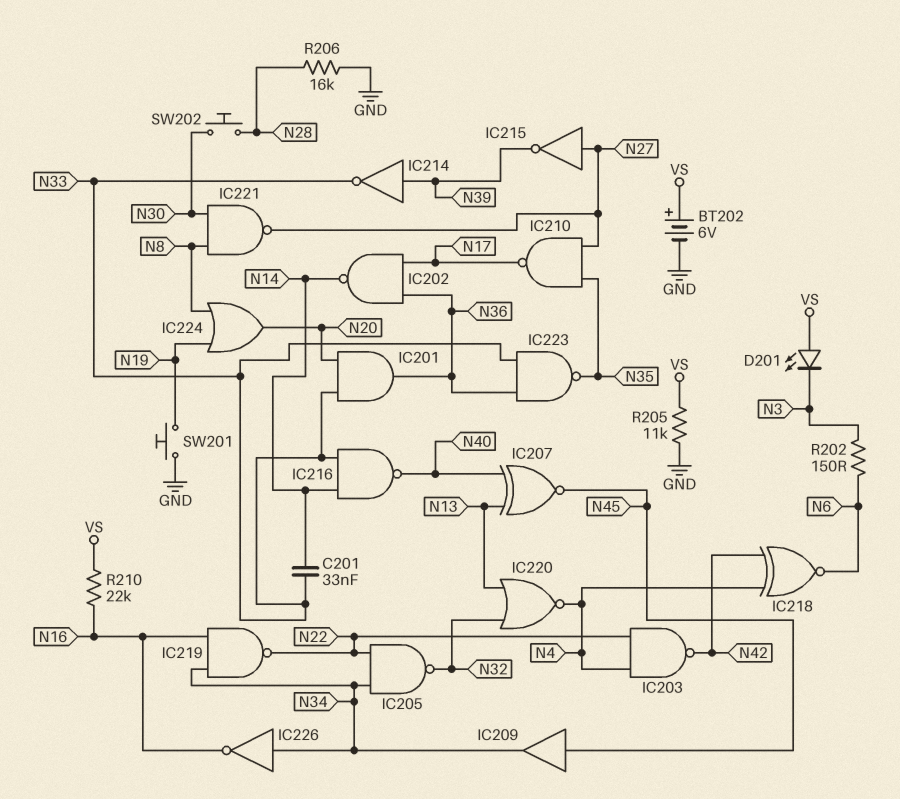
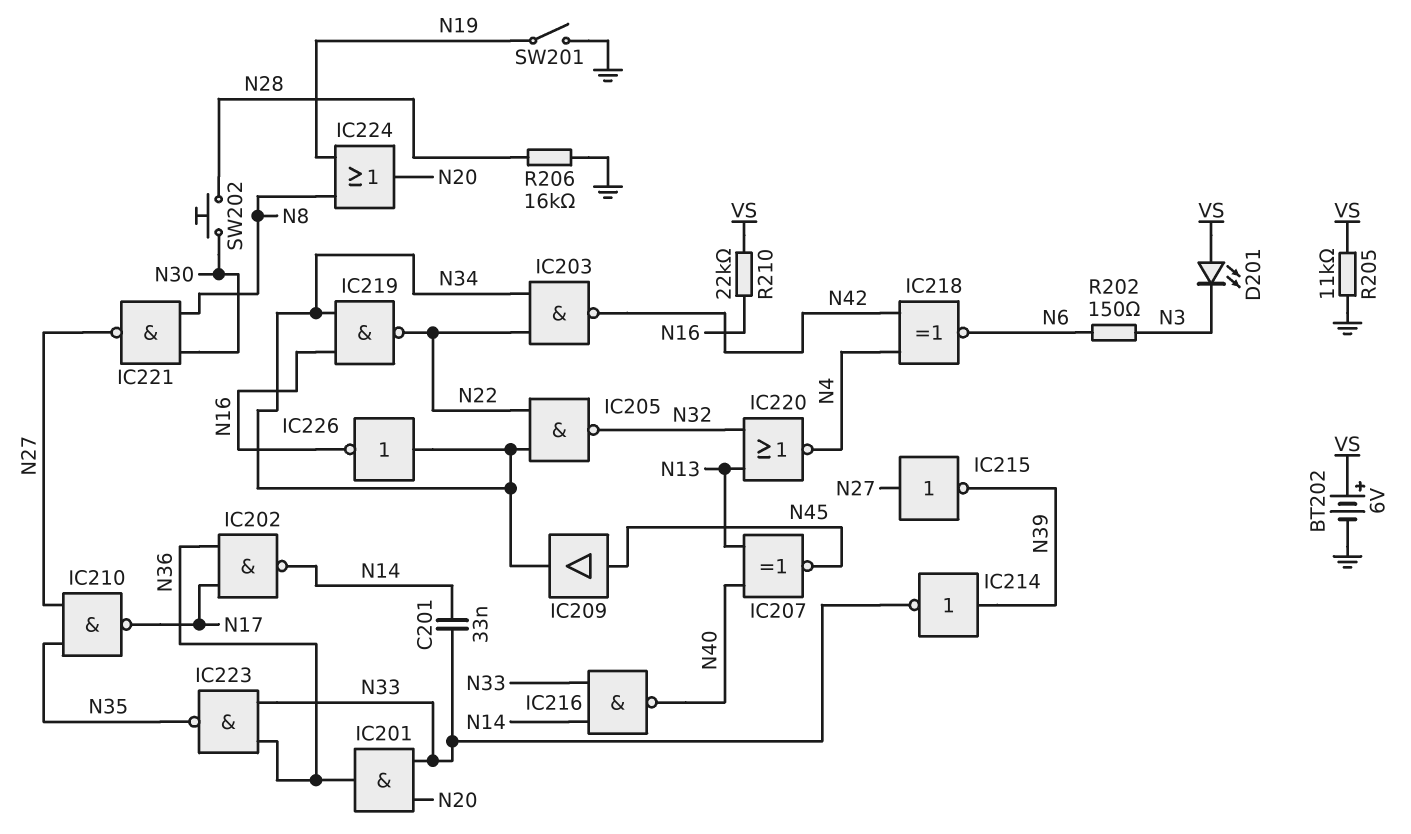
IC203: NAND (in N4, in N22, out N42) -> NAND (in N22, in N34, out N42)
SW201: button (GND, N19) -> switch (GND, N19)

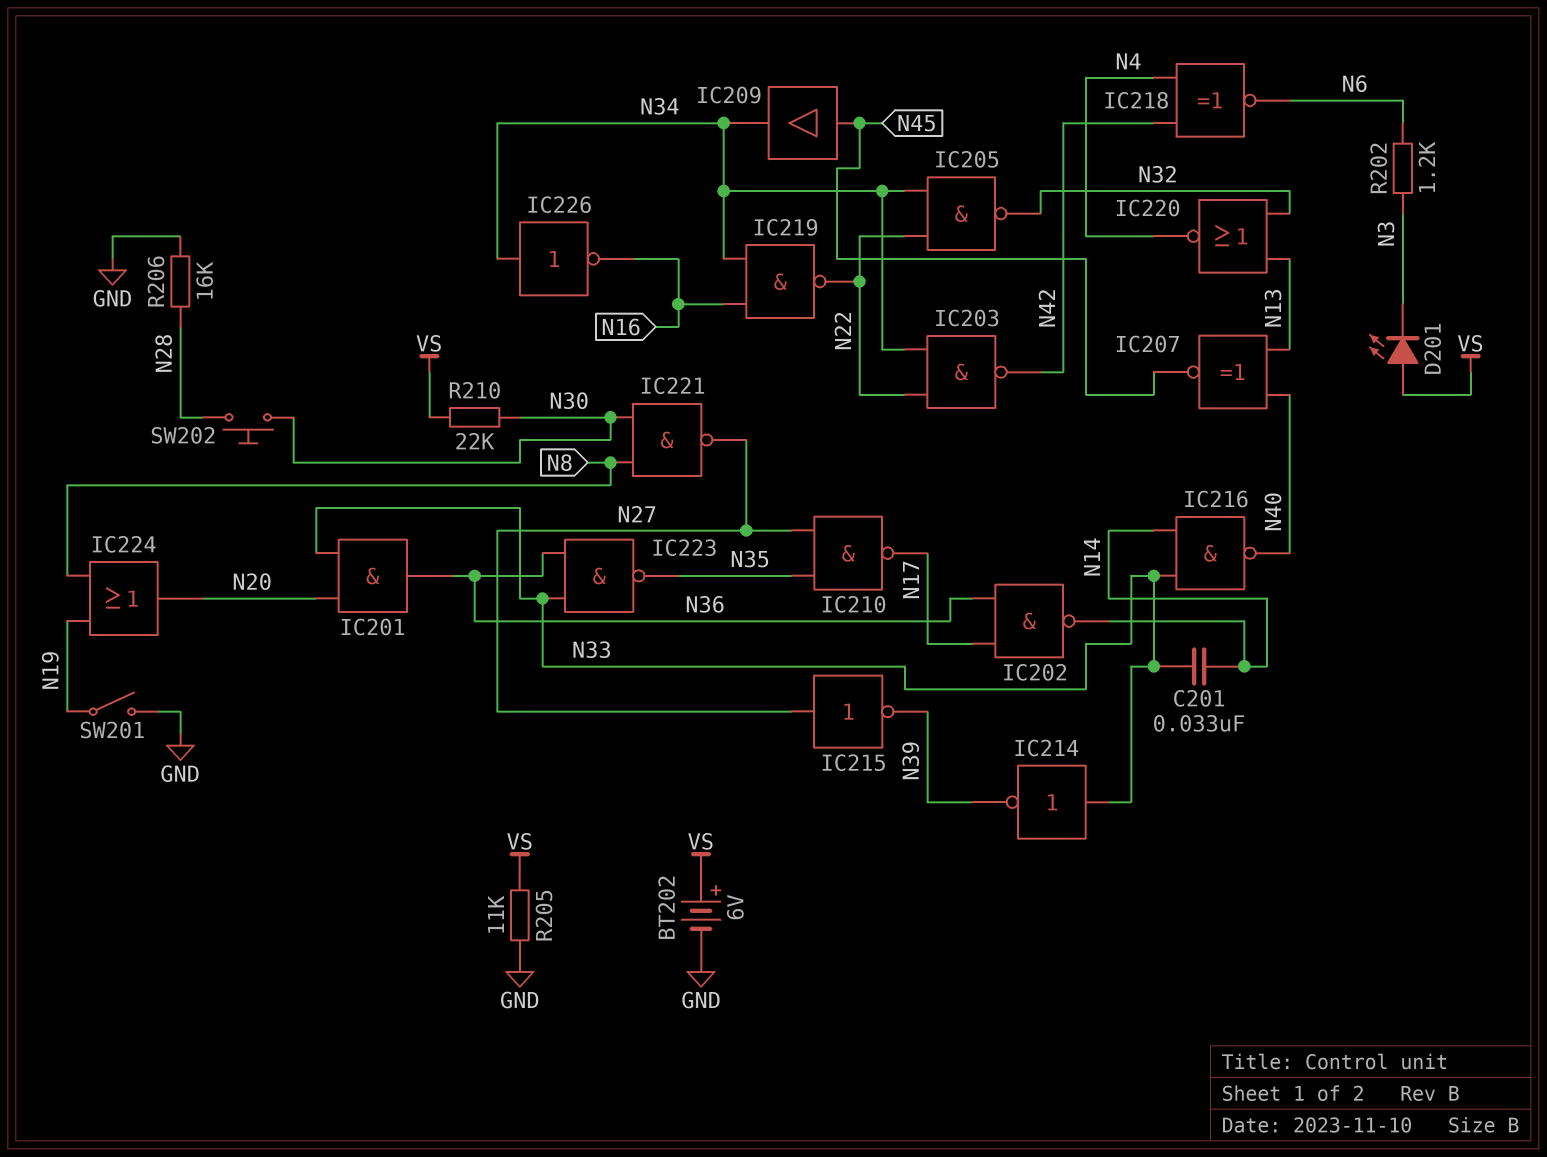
IC214: NOT (in N39, out N33) -> NOT (in N33, out N39)
R202: 150 (N3, N6) -> 1.2k (N3, N6)
R210: 22k (N16, VS) -> 22k (N30, VS)

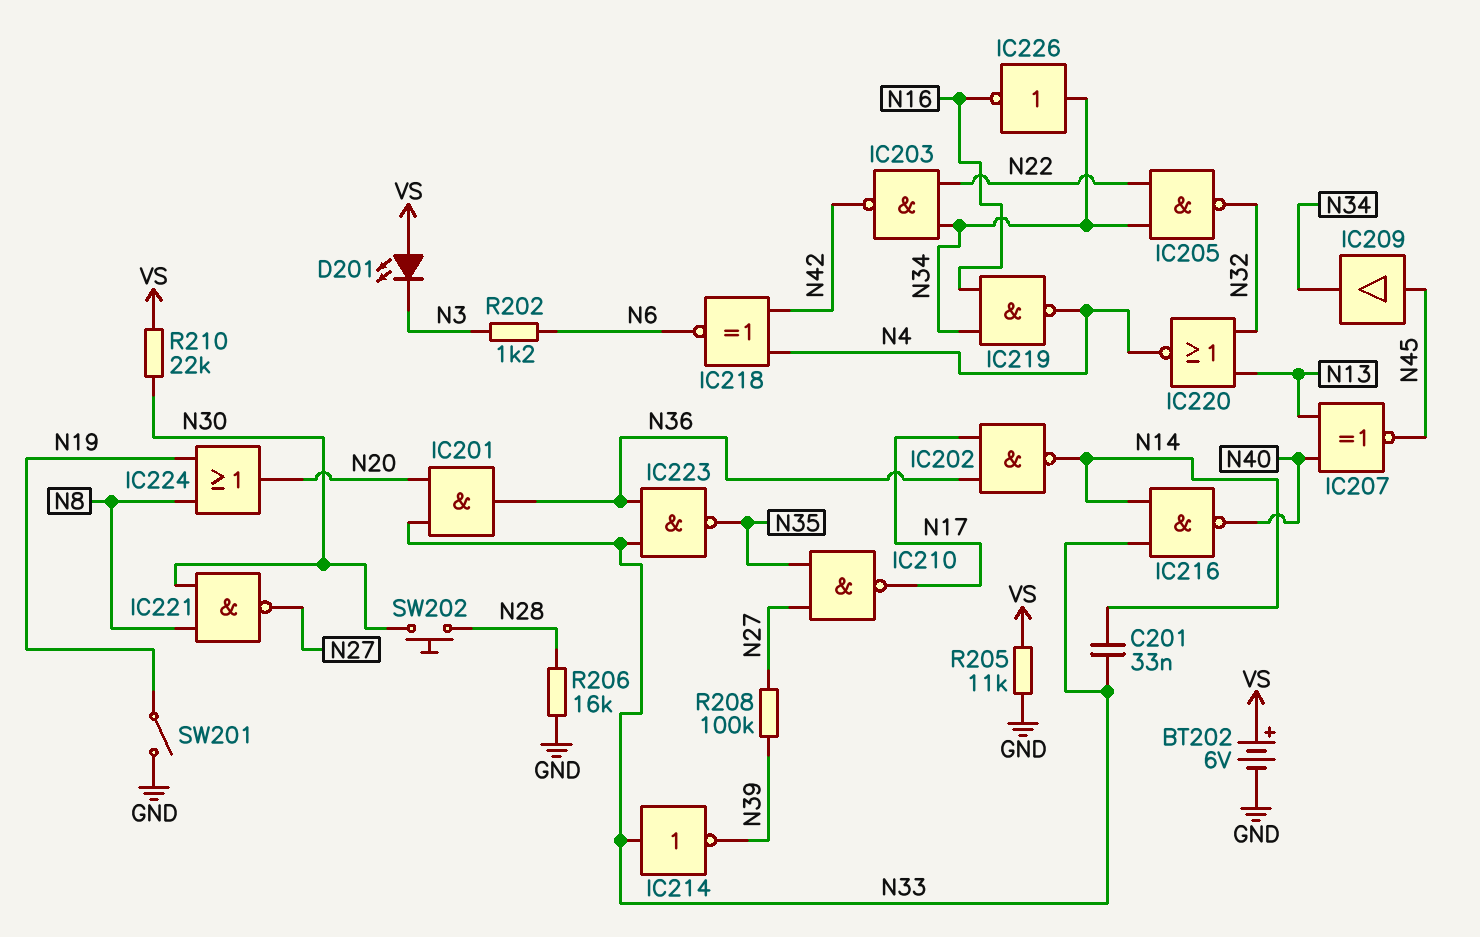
IC215: NOT (in N27, out N39) -> none
IC219: NAND (in N16, in N34, out N22) -> NAND (in N16, in N34, out N4)
R208: none -> 100k (N27, N39)

